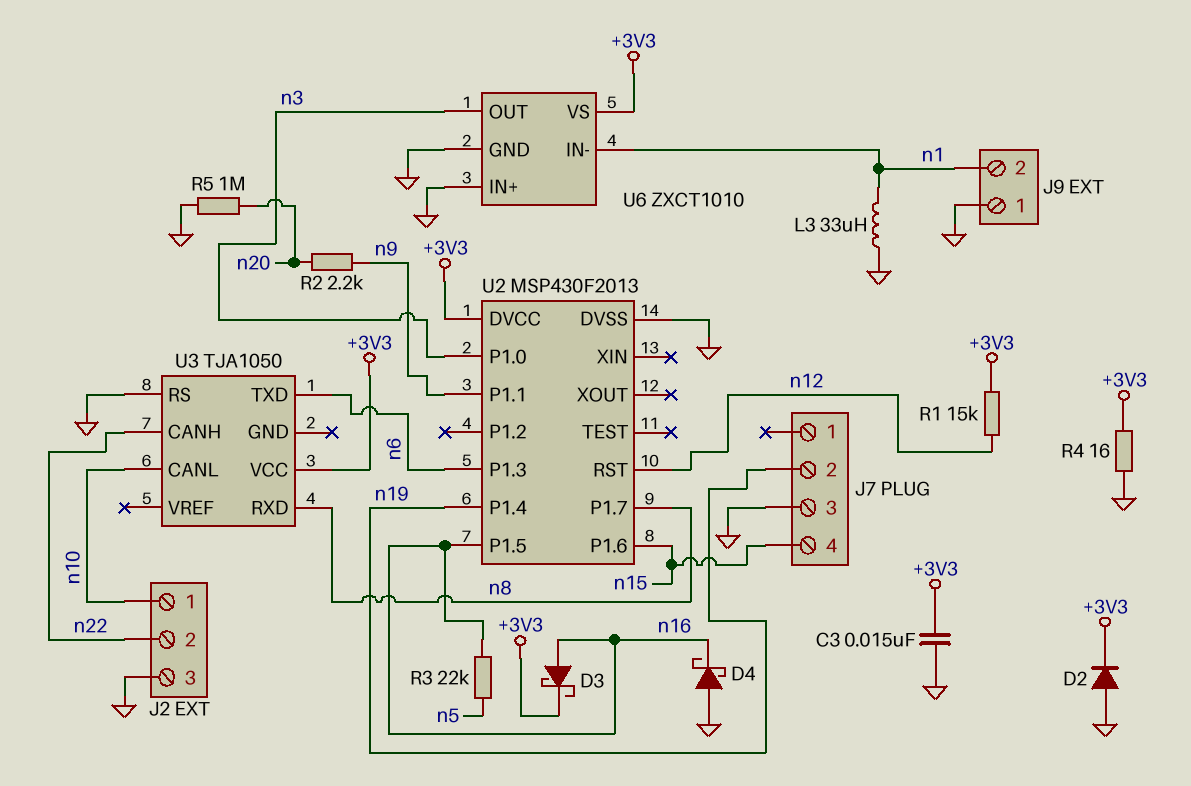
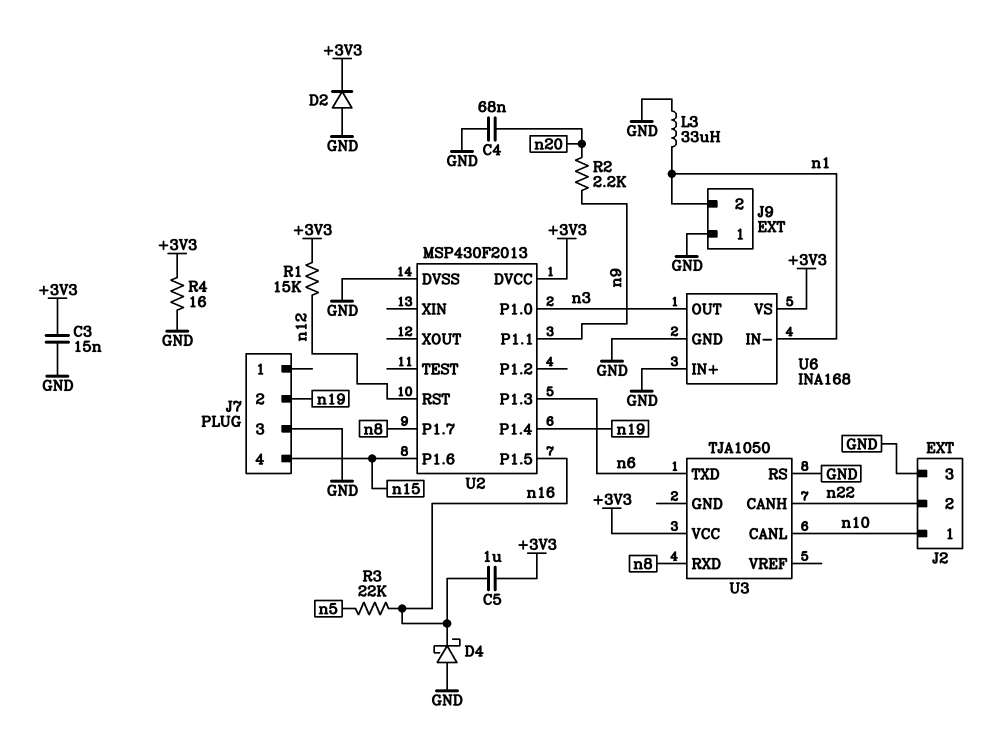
C4: none -> 68nF (GND, n20)
C5: none -> 1uF (+3V3, n16)
D3: schottky (A n16, K +3V3) -> none
R5: 1M (GND, n20) -> none
U6: ZXCT1010 -> INA168

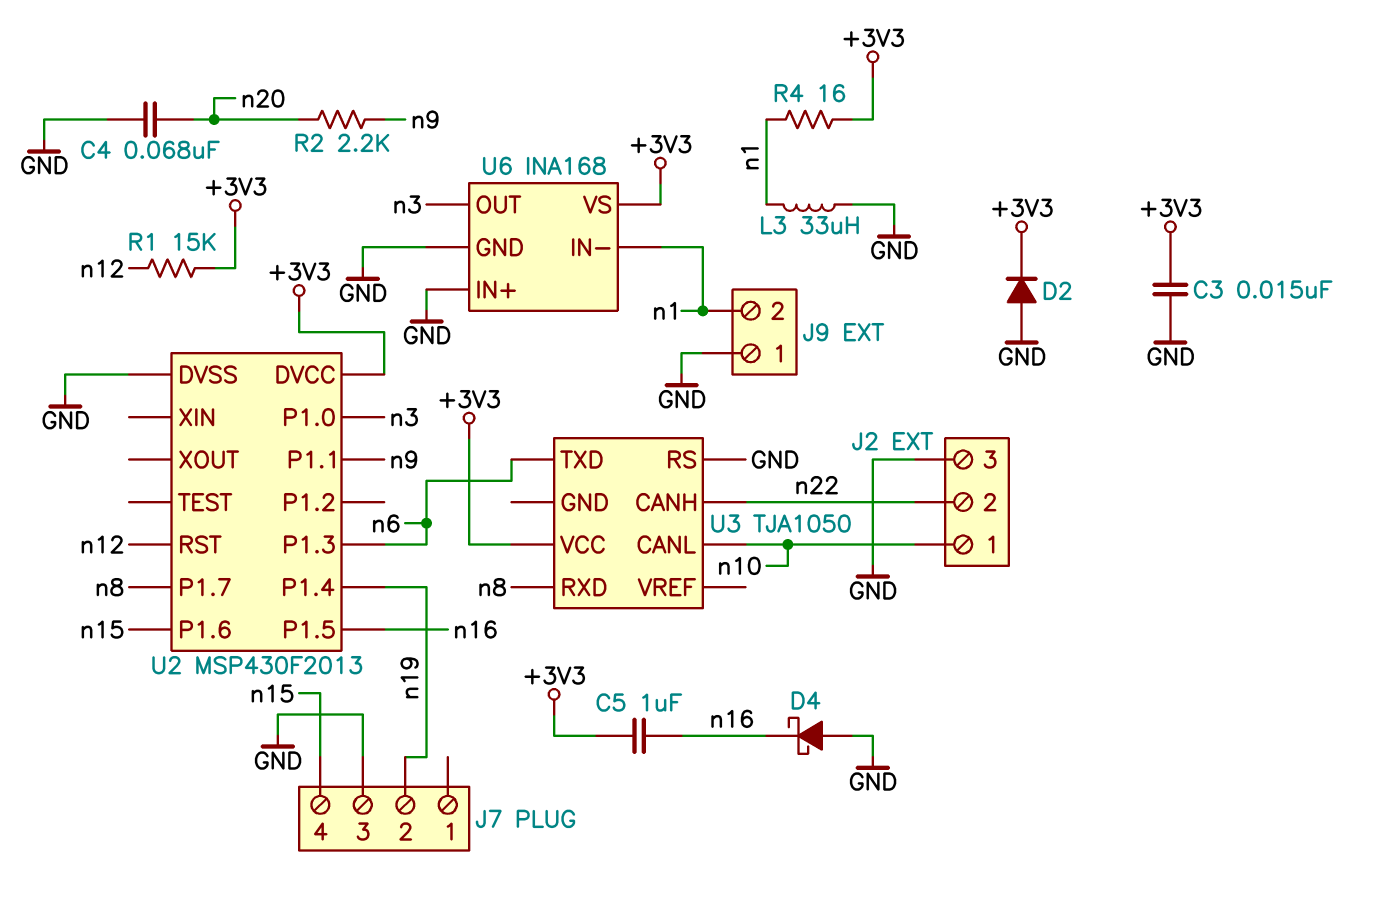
R3: 22k (n5, n16) -> none
R4: 16 (+3V3, GND) -> 16 (+3V3, n1)

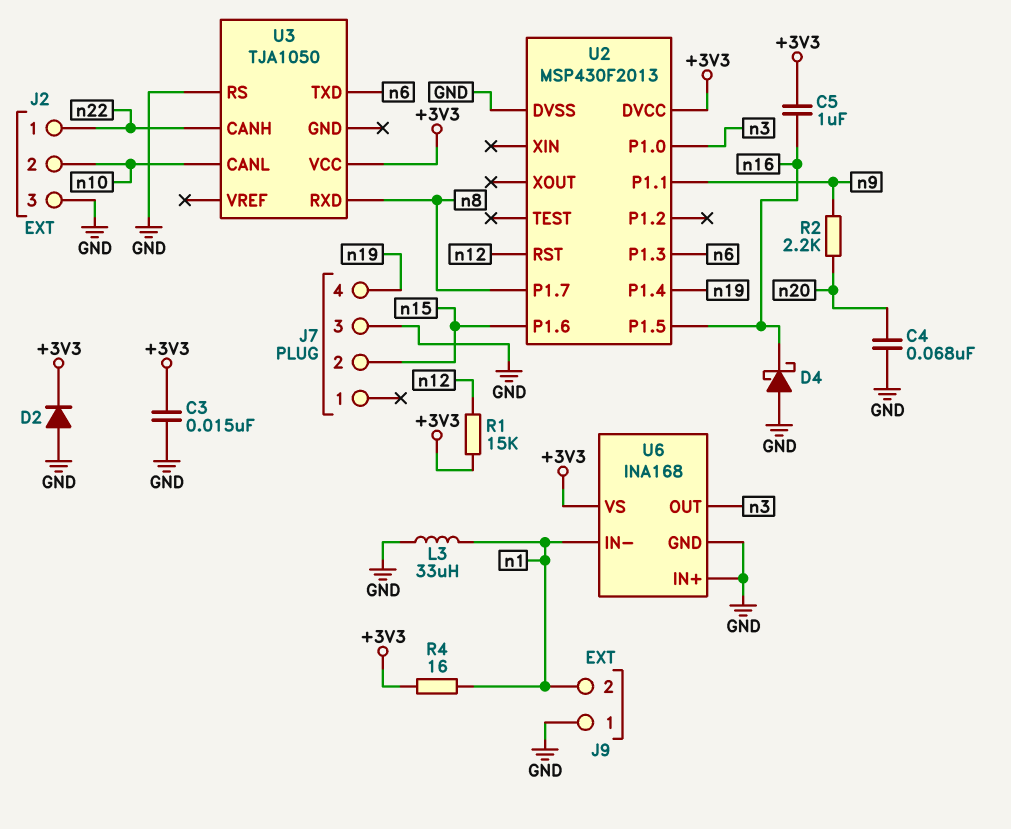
J2 pin 1: n10 -> n22
J2 pin 2: n22 -> n10
J7 pin 2: n19 -> n15
J7 pin 4: n15 -> n19

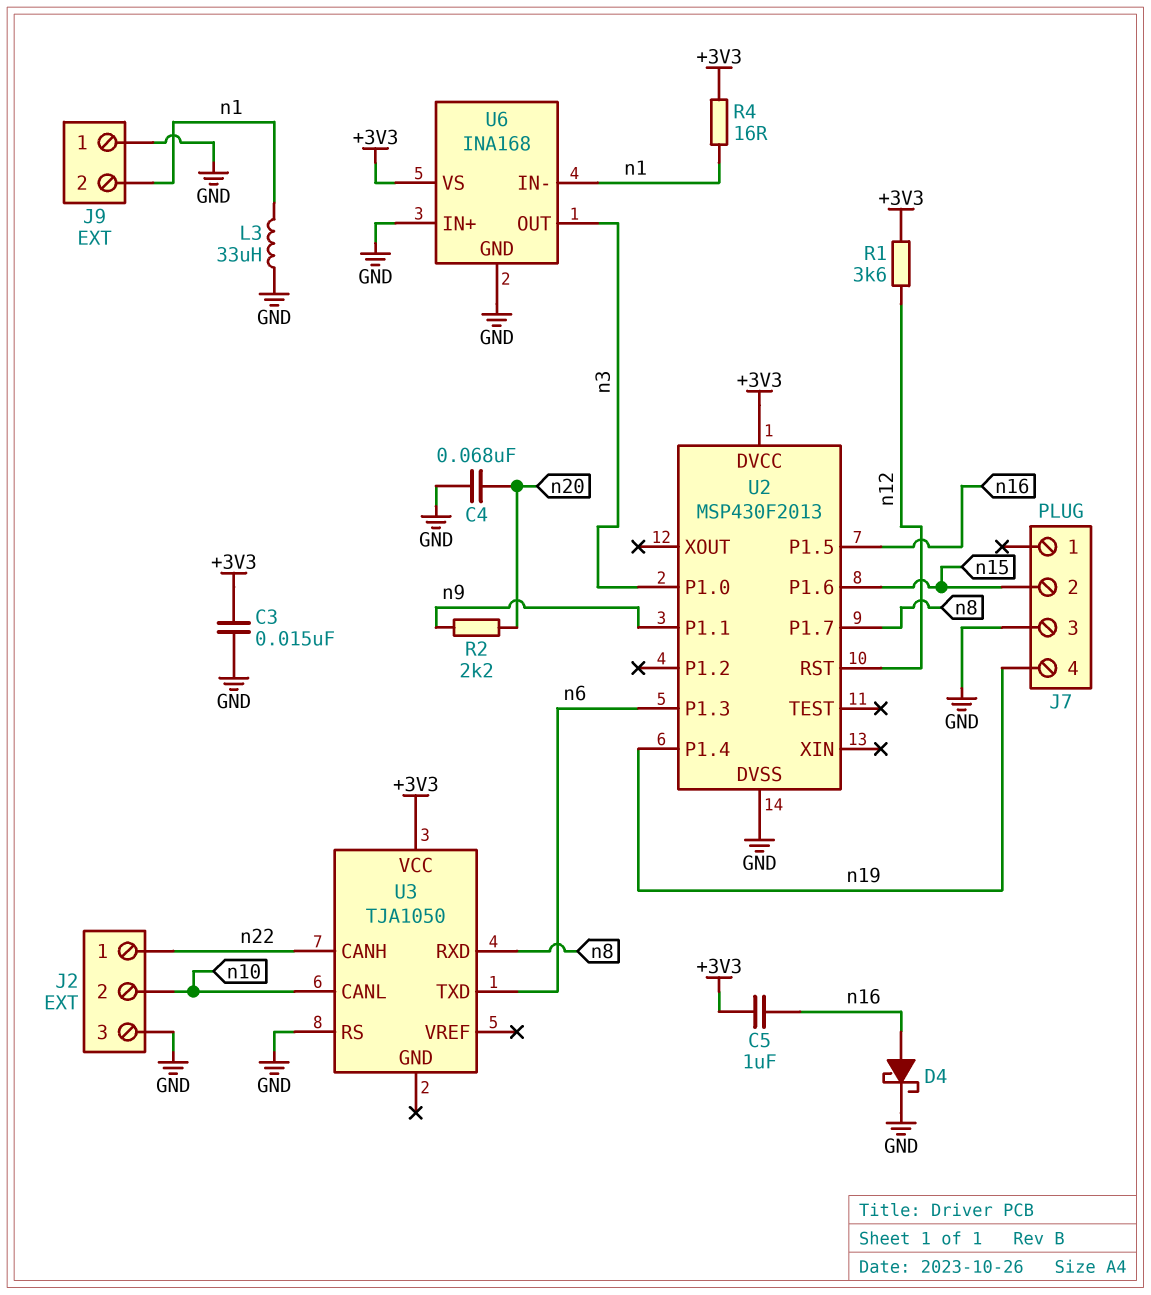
D2: diode (A GND, K +3V3) -> none
D4: schottky (A GND, K n16) -> schottky (A n16, K GND)
R1: 15k (+3V3, n12) -> 3.6k (+3V3, n12)

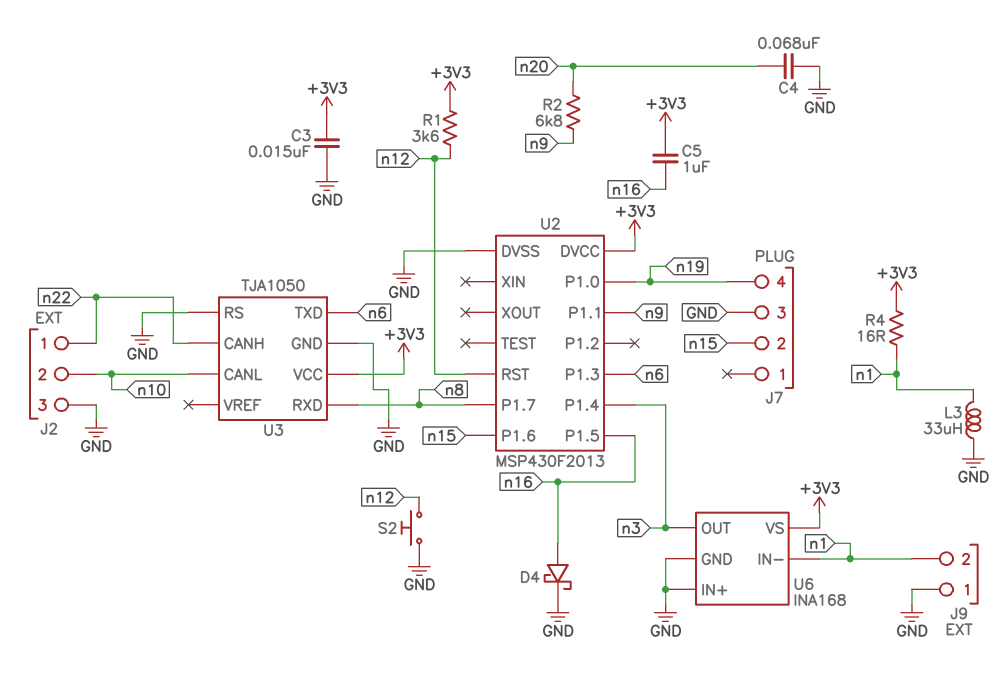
R2: 2.2k (n9, n20) -> 6.8k (n9, n20)
S2: none -> button (GND, n12)
U2 pin P1.0: n3 -> n19
U2 pin P1.4: n19 -> n3
U3 pin GND: none -> GND

